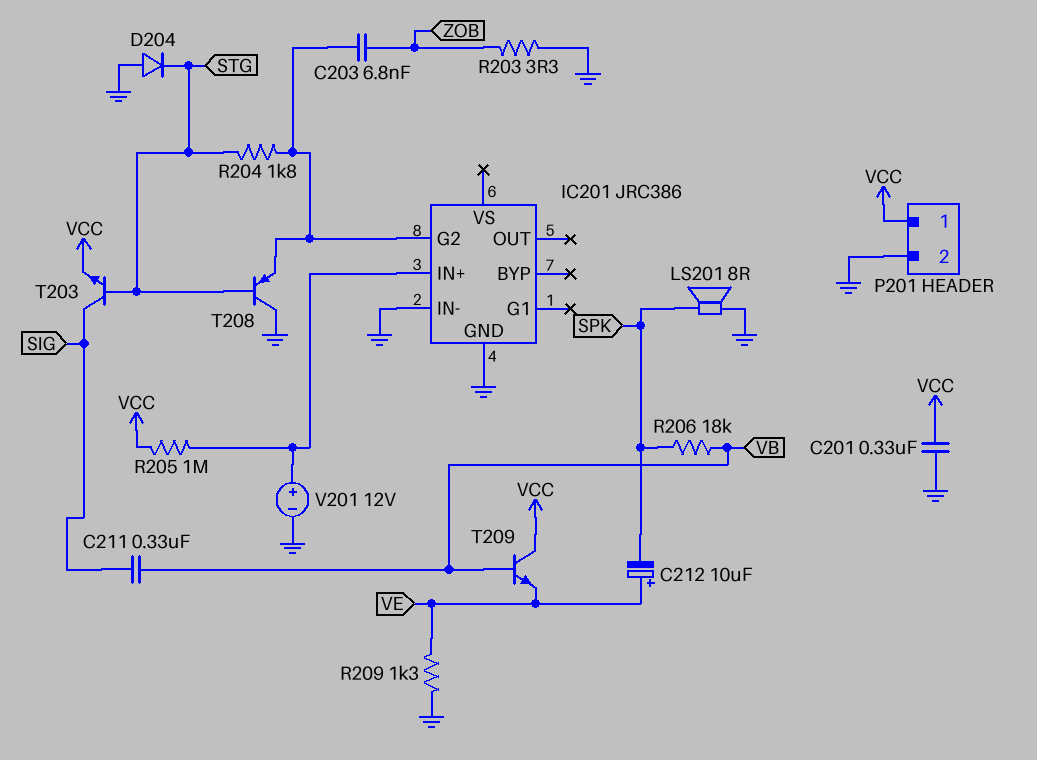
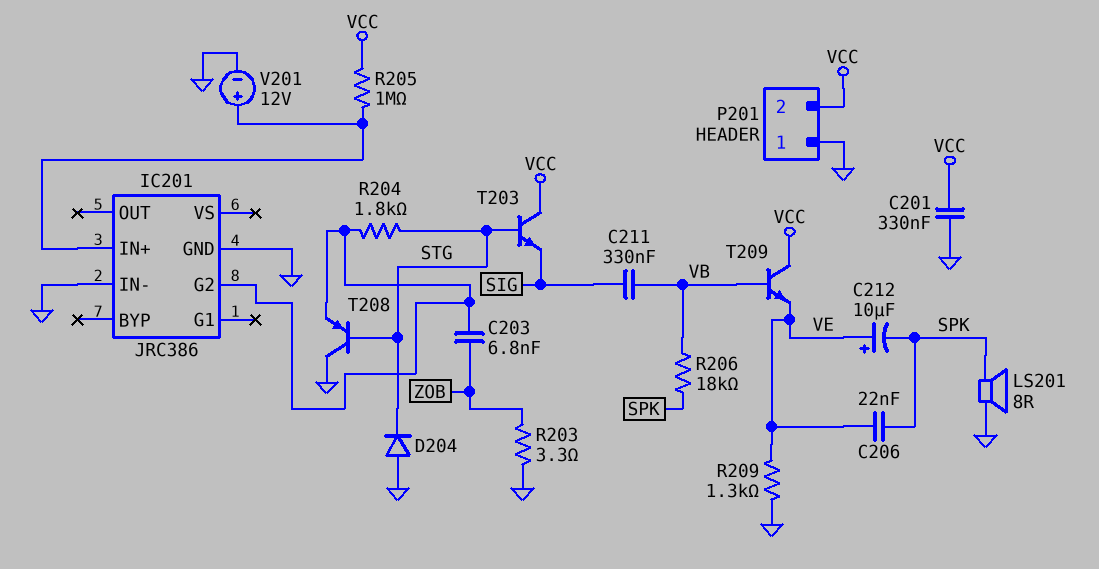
C206: none -> 22nF (SPK, VE)
P201 pin 1: VCC -> GND
P201 pin 2: GND -> VCC
T203: NPN (B STG, C SIG, E VCC) -> NPN (B STG, C VCC, E SIG)

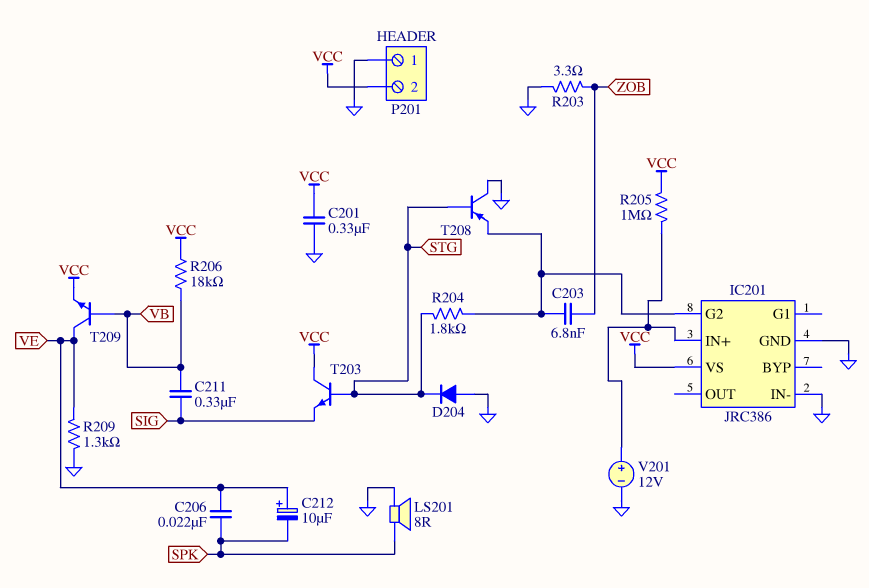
IC201 pin VS: none -> VCC
R206: 18k (SPK, VB) -> 18k (VB, VCC)
T209: NPN (B VB, C VCC, E VE) -> NPN (B VB, C VE, E VCC)

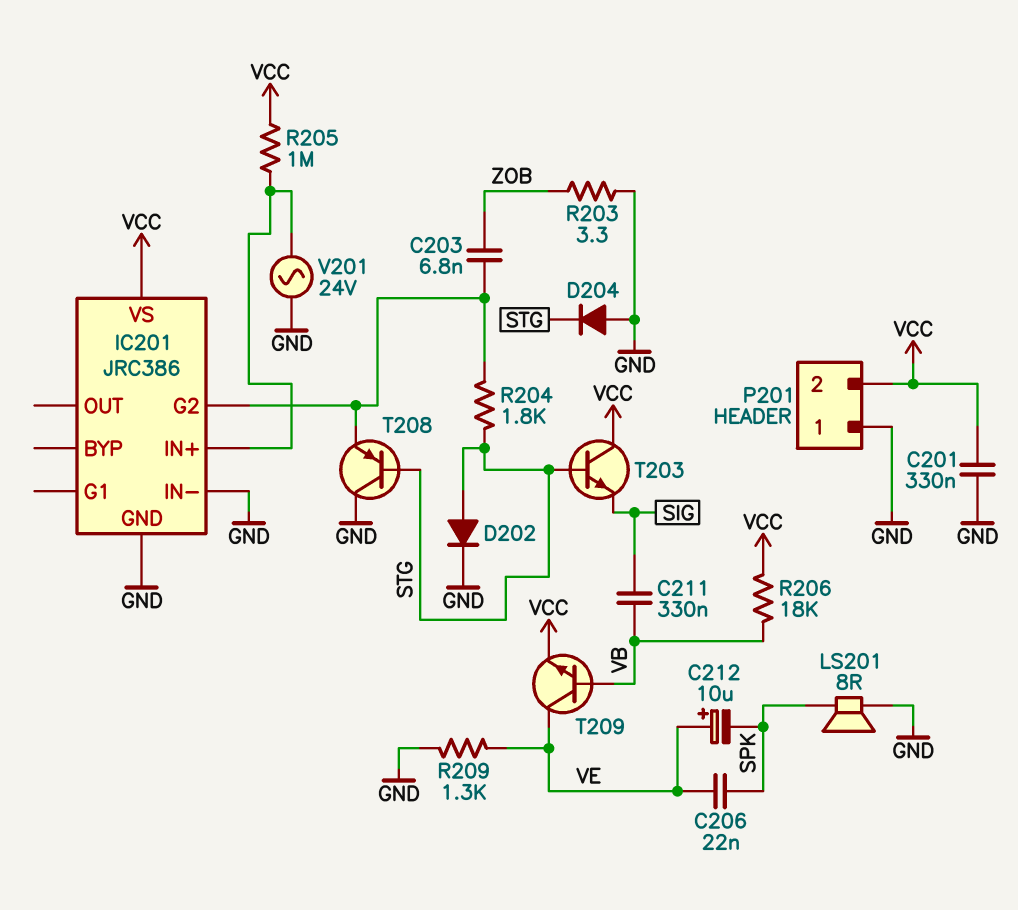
D202: none -> diode (A STG, K GND)
V201: 12V (plus IC201/IN+, minus GND) -> AC 24V (GND, IC201/IN+)

